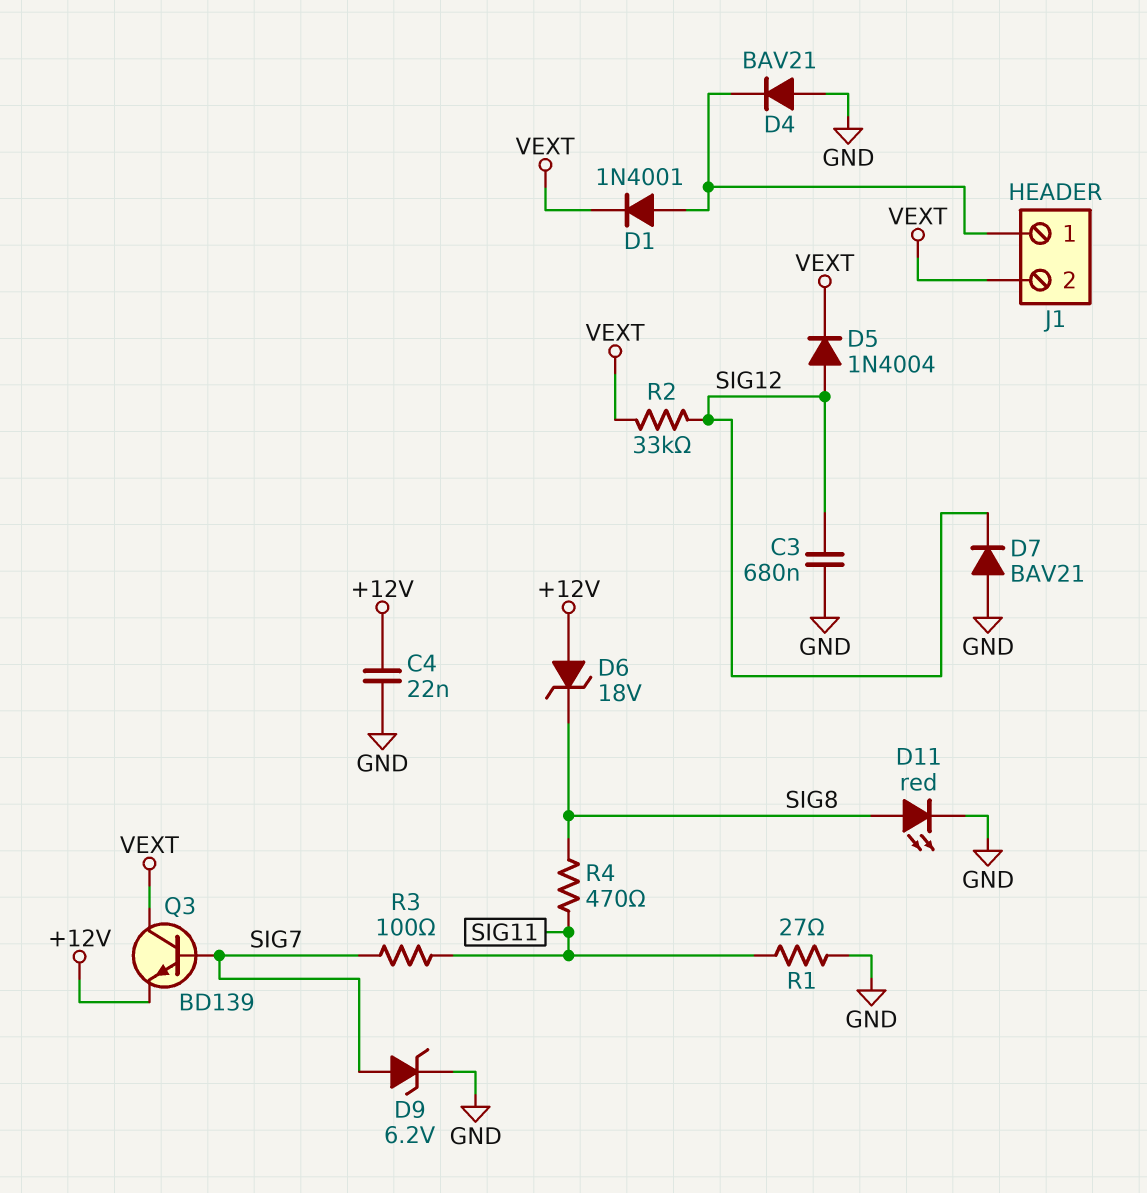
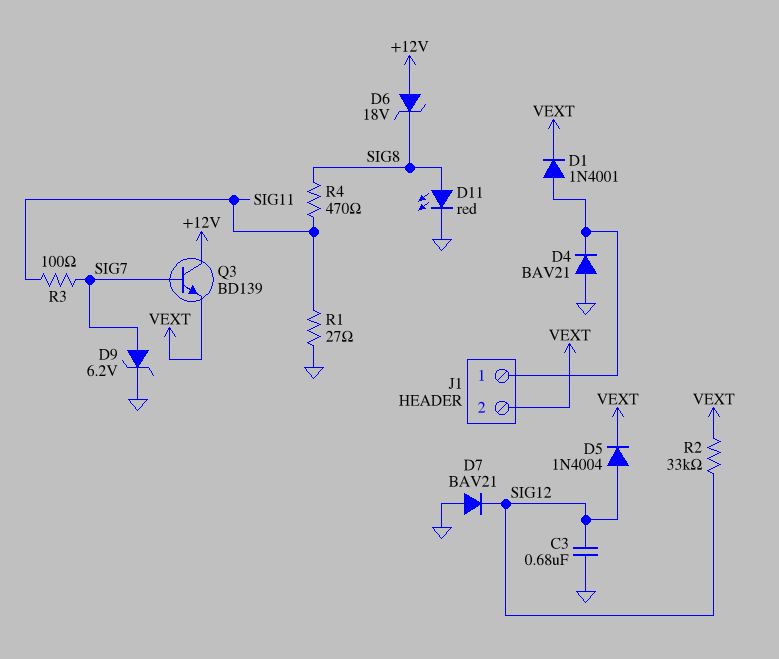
C4: 22nF (+12V, GND) -> none
Q3: NPN BD139 (B SIG7, C VEXT, E +12V) -> NPN BD139 (B SIG7, C +12V, E VEXT)

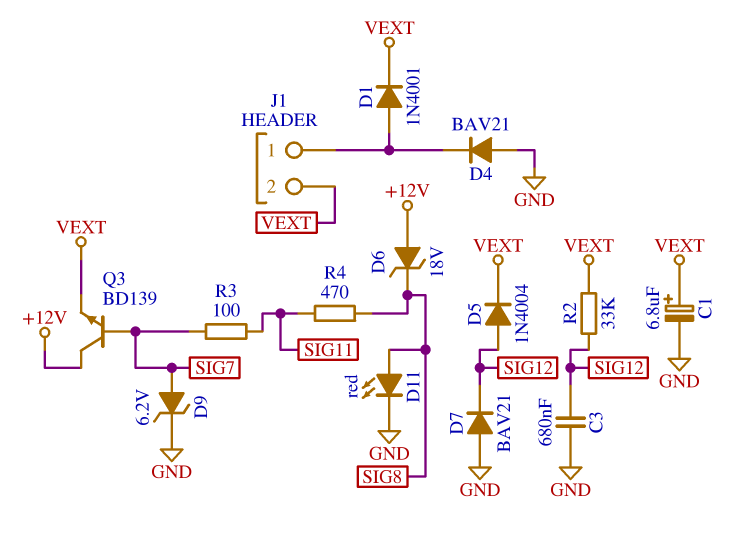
C1: none -> 6.8uF (plus VEXT, minus GND)
R1: 27 (GND, SIG11) -> none

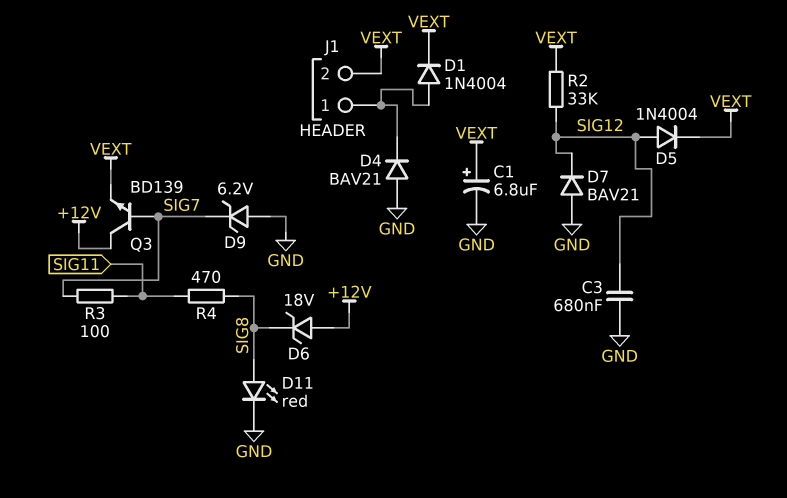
D1: diode 1N4001 (A J1/1, K VEXT) -> diode 1N4004 (A J1/1, K VEXT)
D9: zener 6.2V (A SIG7, K GND) -> zener 6.2V (A GND, K SIG7)

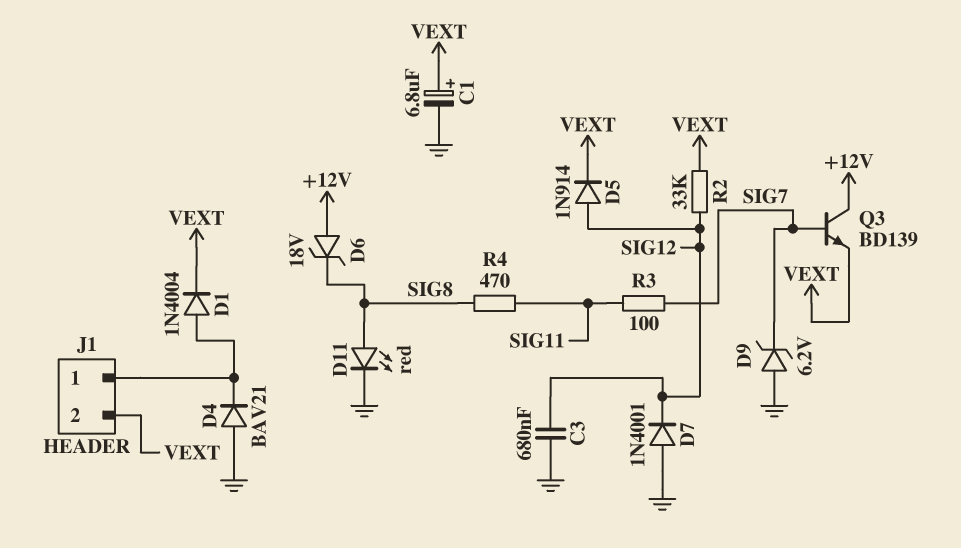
D5: diode 1N4004 (A SIG12, K VEXT) -> diode 1N914 (A SIG12, K VEXT)
D7: diode BAV21 (A GND, K SIG12) -> diode 1N4001 (A GND, K SIG12)

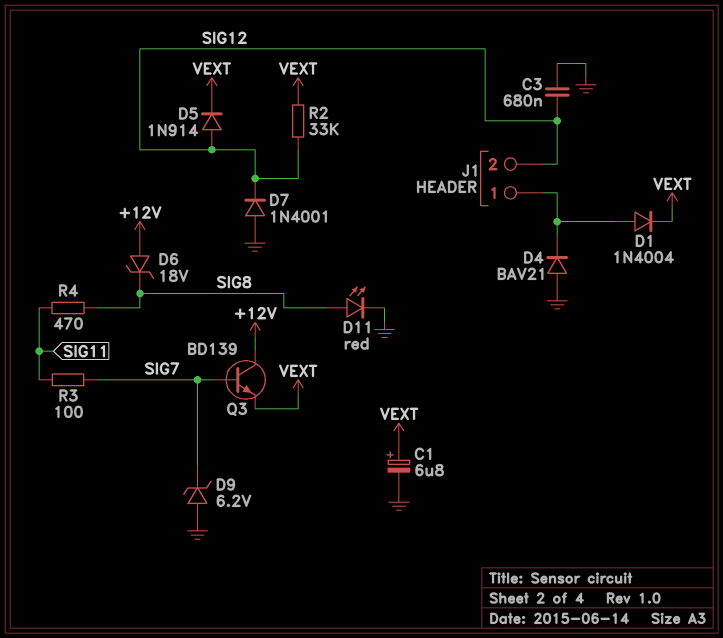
J1 pin 2: VEXT -> SIG12

